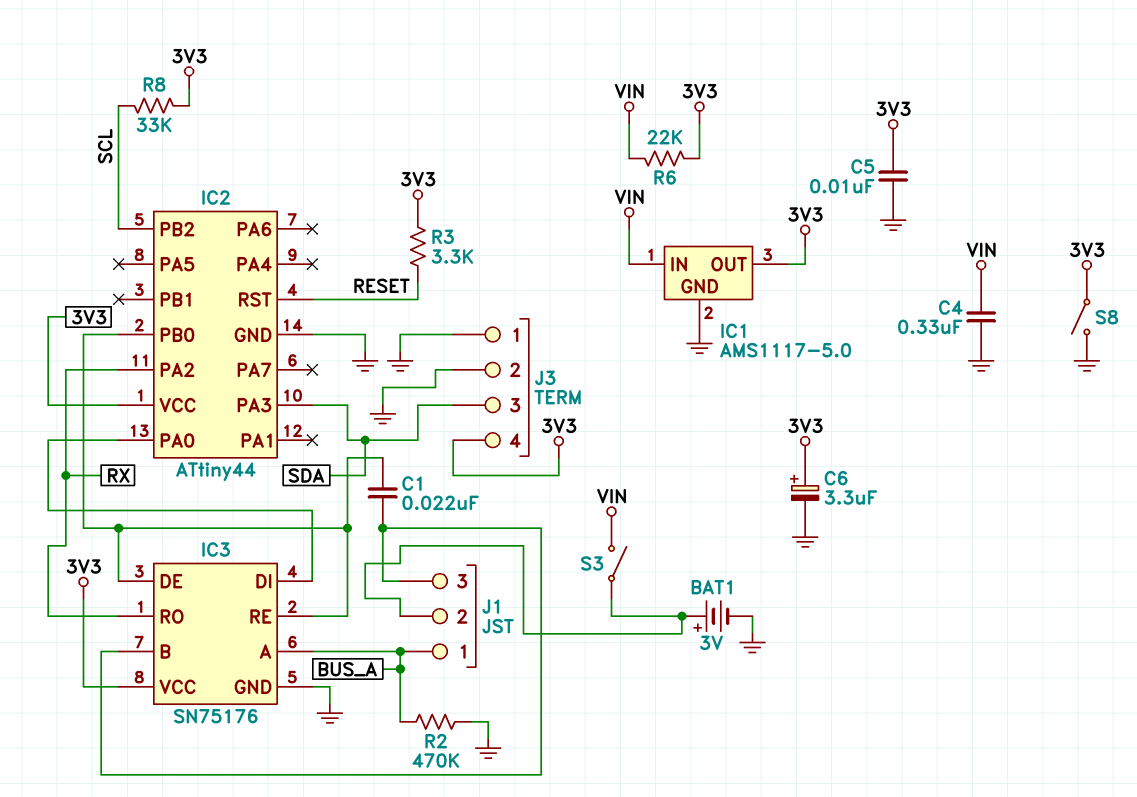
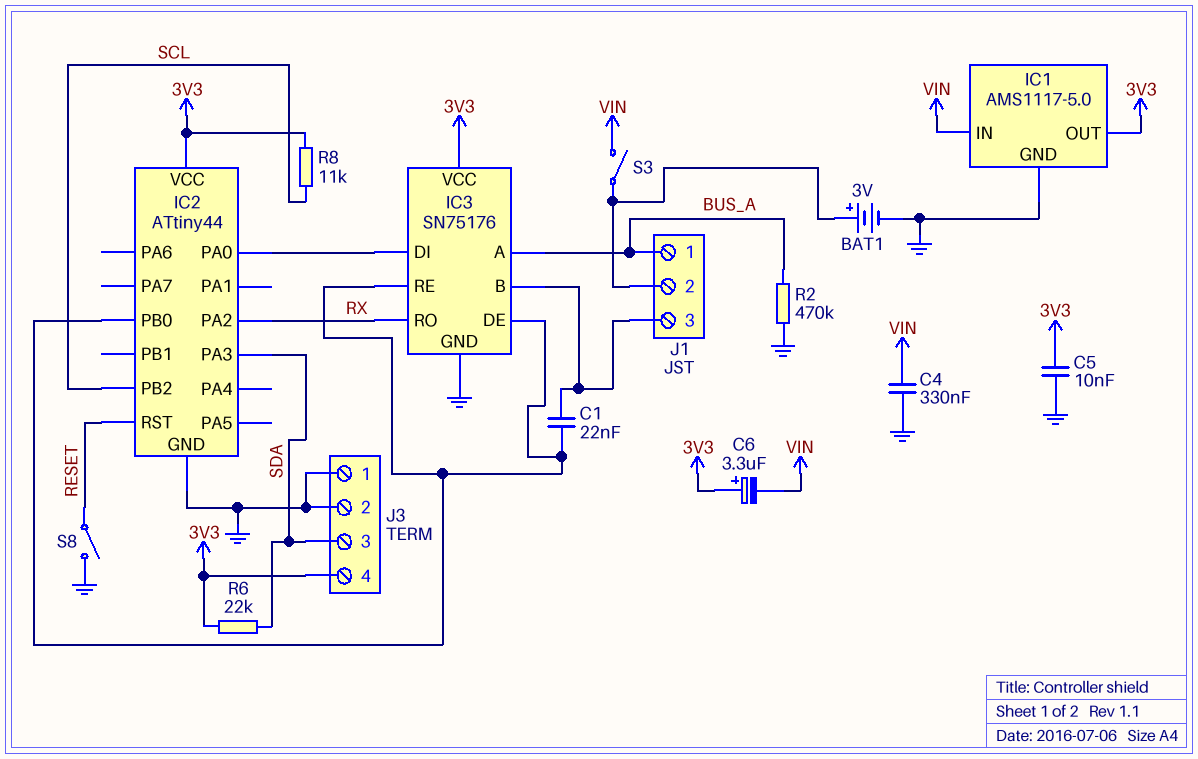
C6: 3.3uF (plus 3V3, minus GND) -> 3.3uF (plus 3V3, minus VIN)
R3: 3.3k (3V3, RESET) -> none
R6: 22k (3V3, VIN) -> 22k (3V3, SDA)
R8: 33k (3V3, SCL) -> 11k (3V3, SCL)
S8: switch (3V3, GND) -> switch (GND, RESET)

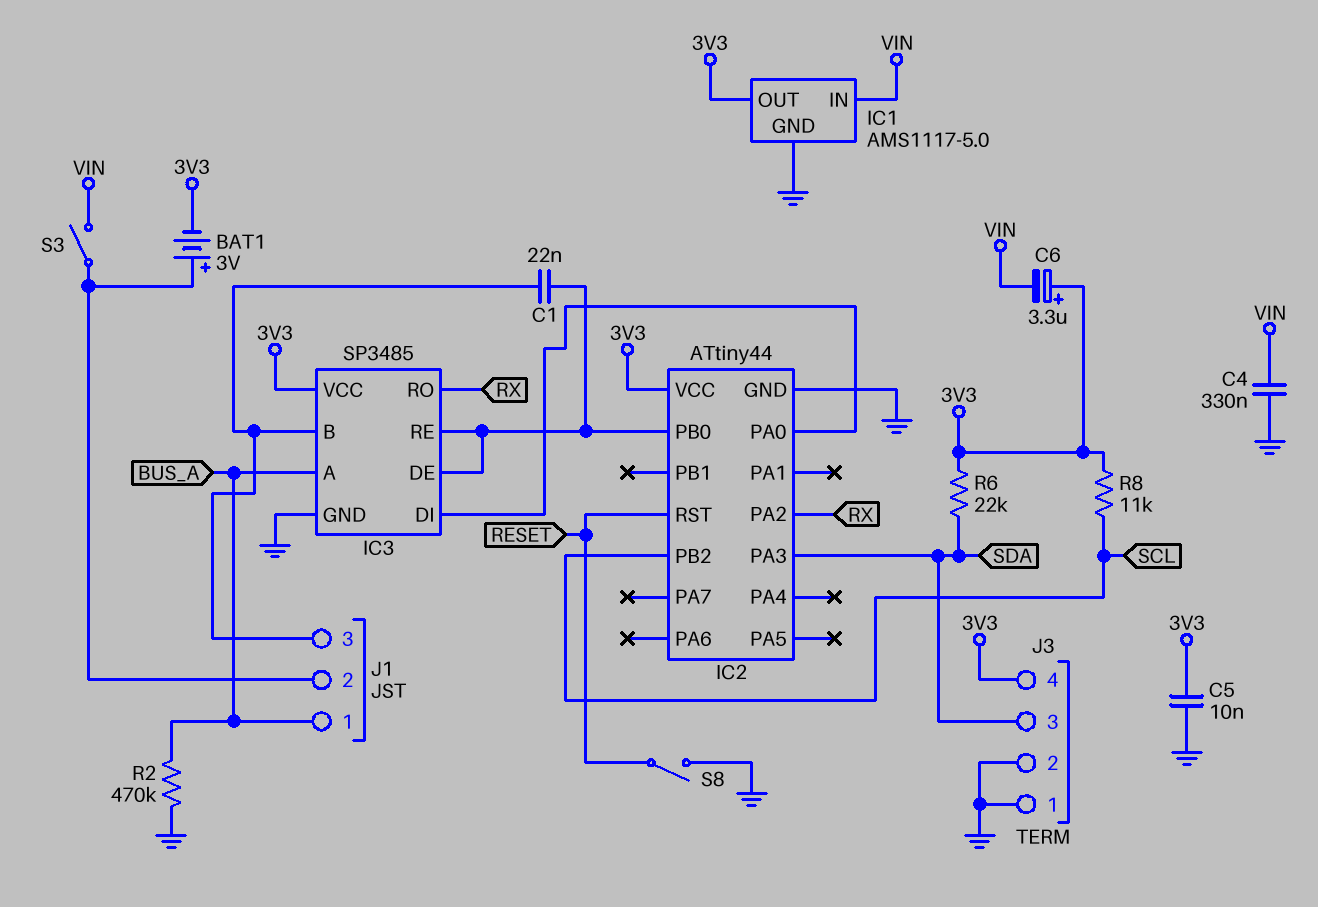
BAT1: 3V (plus J1/2, minus GND) -> 3V (plus J1/2, minus 3V3)
IC3: SN75176 -> SP3485

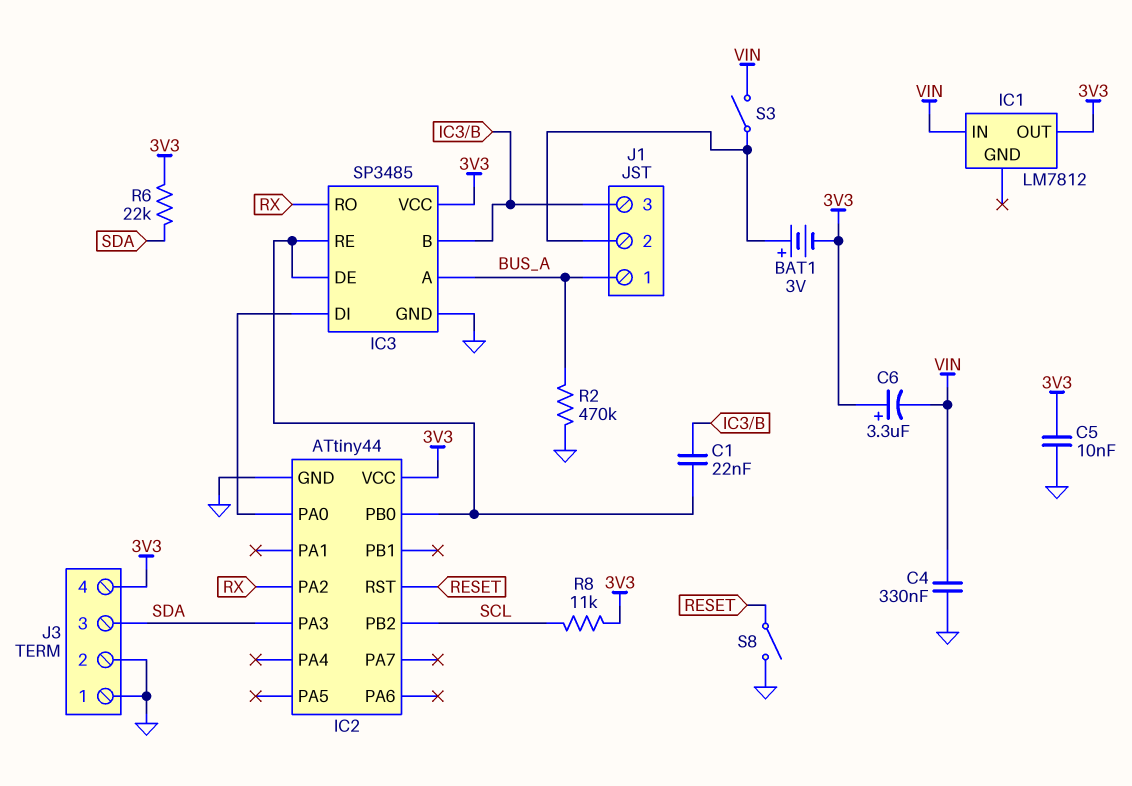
IC1: AMS1117-5.0 -> LM7812
IC1 pin GND: GND -> none

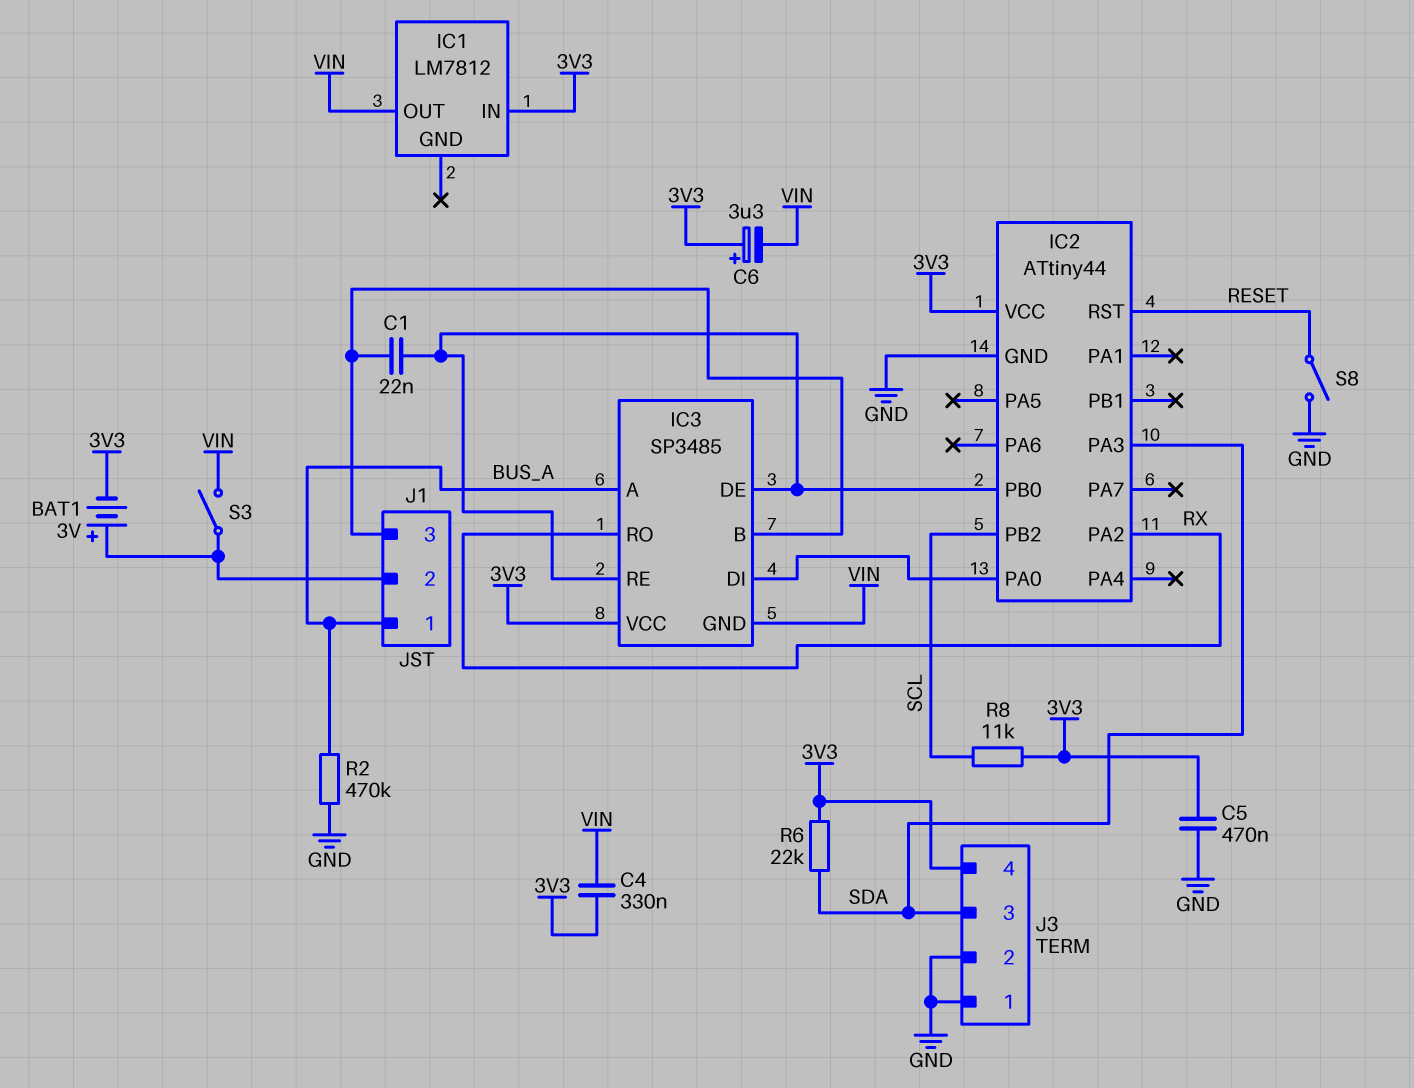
C4: 330nF (GND, VIN) -> 330nF (3V3, VIN)
C5: 10nF (3V3, GND) -> 470nF (3V3, GND)
IC1 pin IN: VIN -> 3V3
IC1 pin OUT: 3V3 -> VIN
IC3 pin GND: GND -> VIN

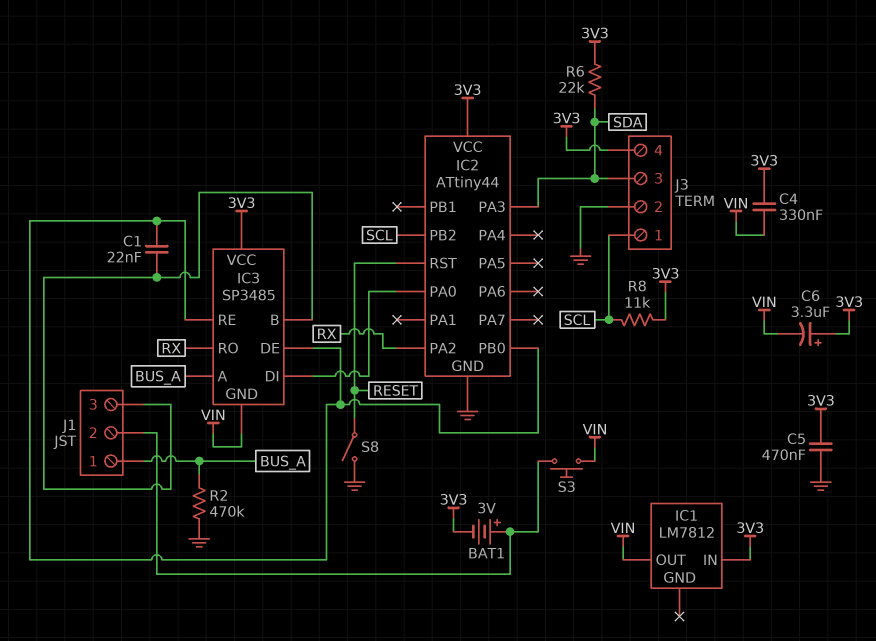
J3 pin 1: GND -> SCL
S3: switch (J1/2, VIN) -> button (J1/2, VIN)

